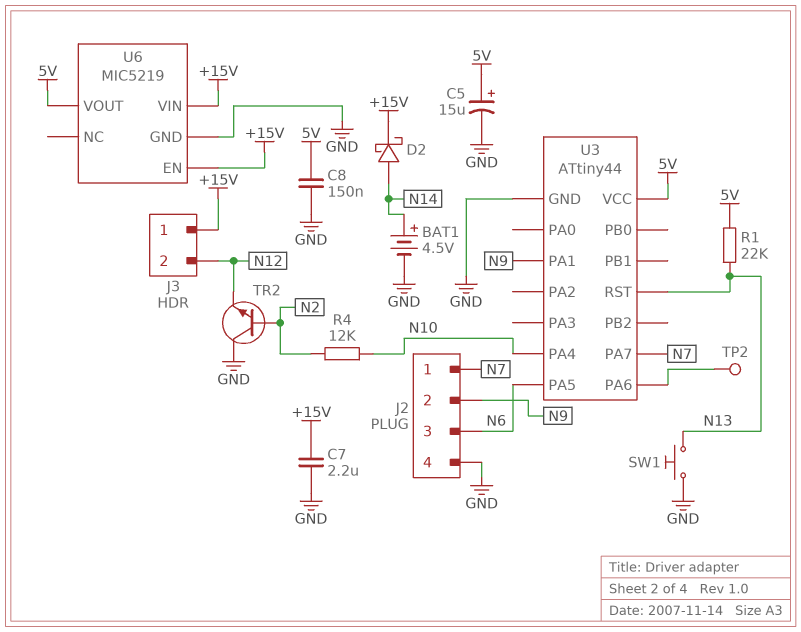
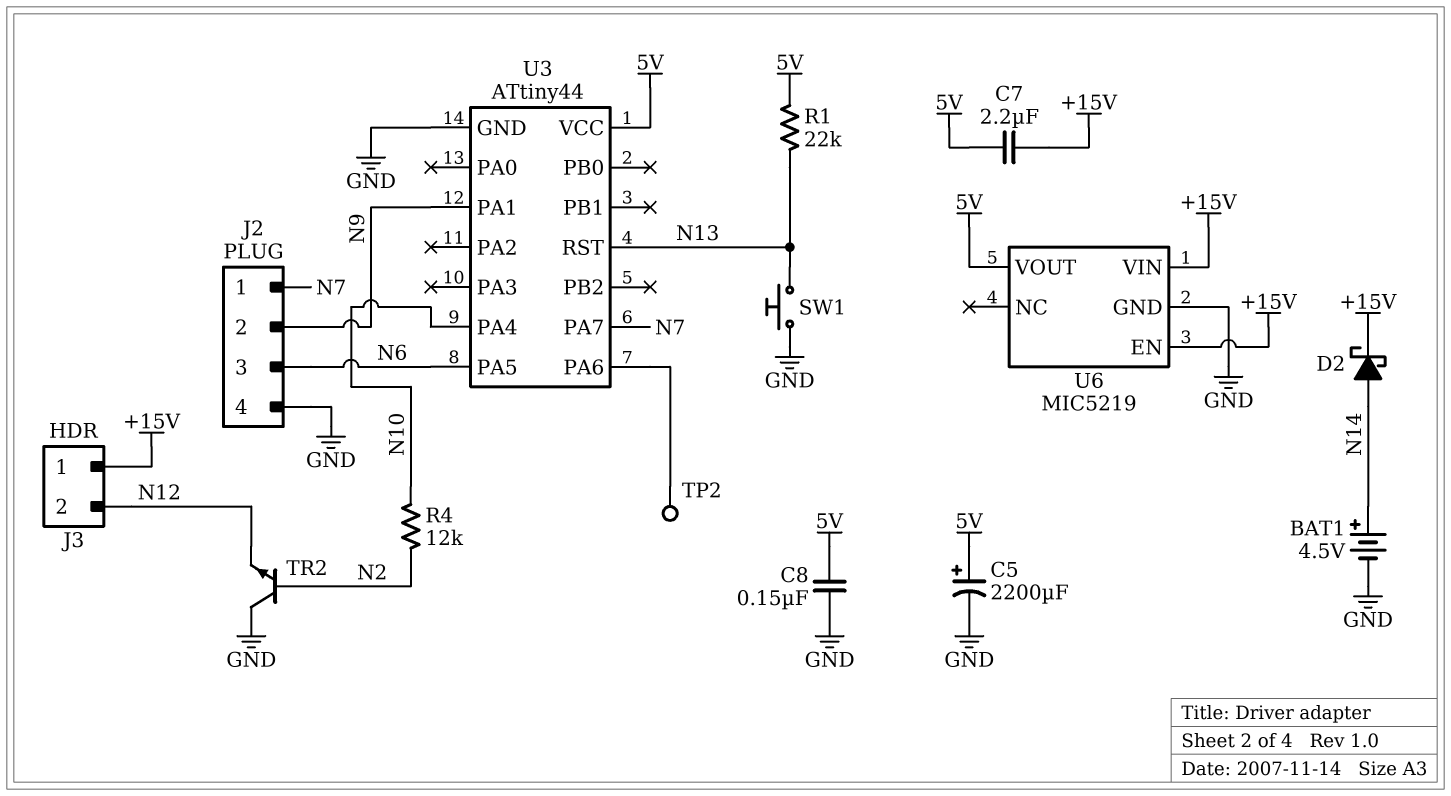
C5: 15uF (plus 5V, minus GND) -> 2200uF (plus 5V, minus GND)
C7: 2.2uF (+15V, GND) -> 2.2uF (+15V, 5V)

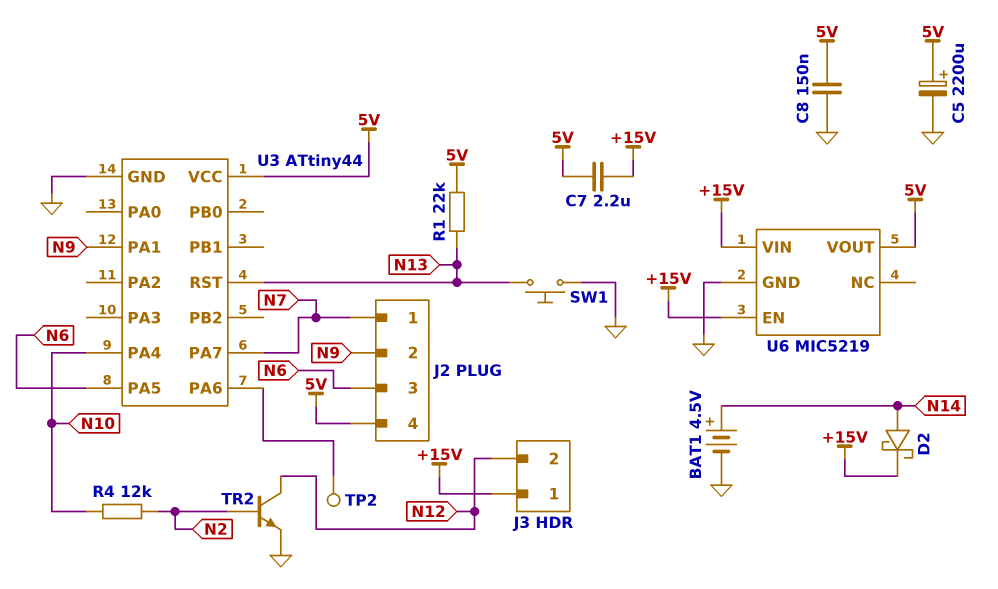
J2 pin 4: GND -> 5V
TR2: NPN (B N2, C GND, E N12) -> NPN (B N2, C N12, E GND)

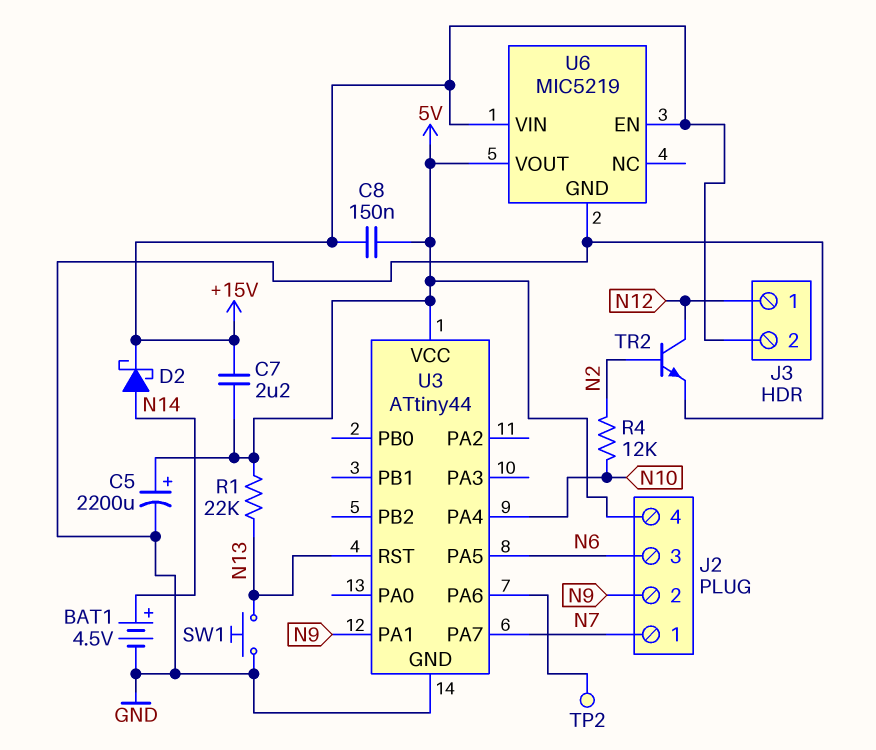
C8: 150nF (5V, GND) -> 150nF (+15V, 5V)
J3 pin 1: +15V -> N12
J3 pin 2: N12 -> +15V

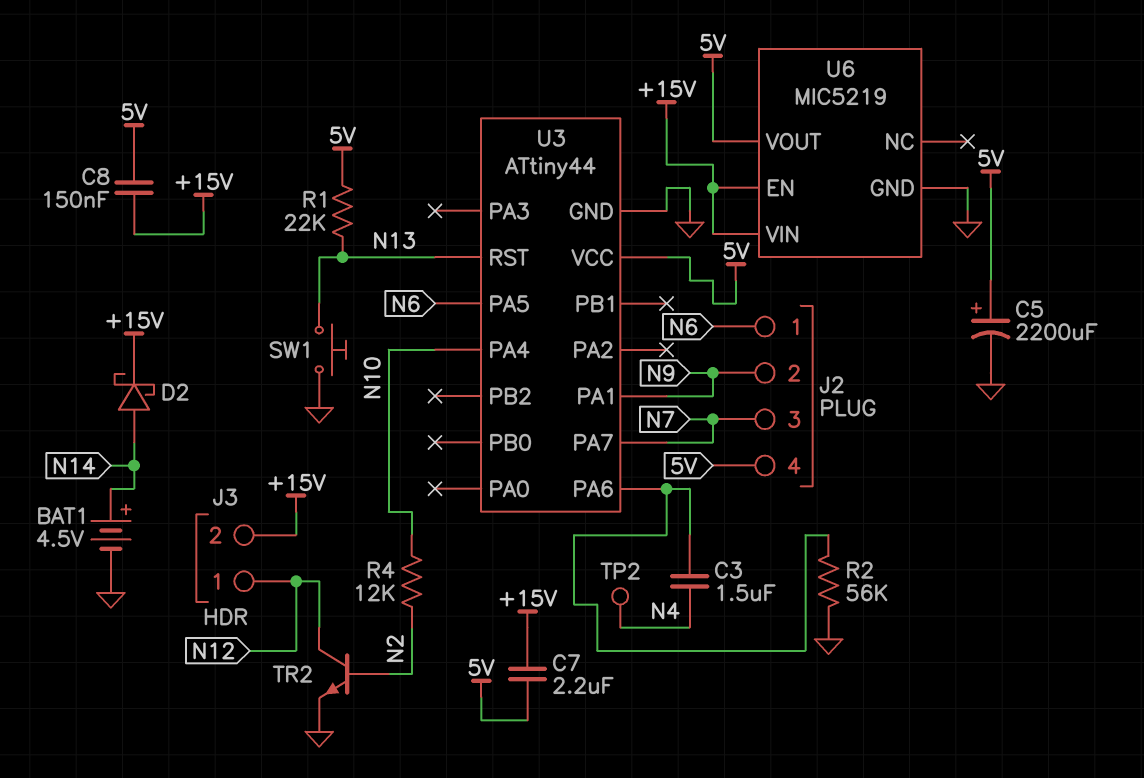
C3: none -> 1.5uF (N4, U3/PA6)
J2 pin 1: N7 -> N6
J2 pin 3: N6 -> N7
R2: none -> 56k (GND, U3/PA6)
TP2: test point (U3/PA6) -> test point (N4)

